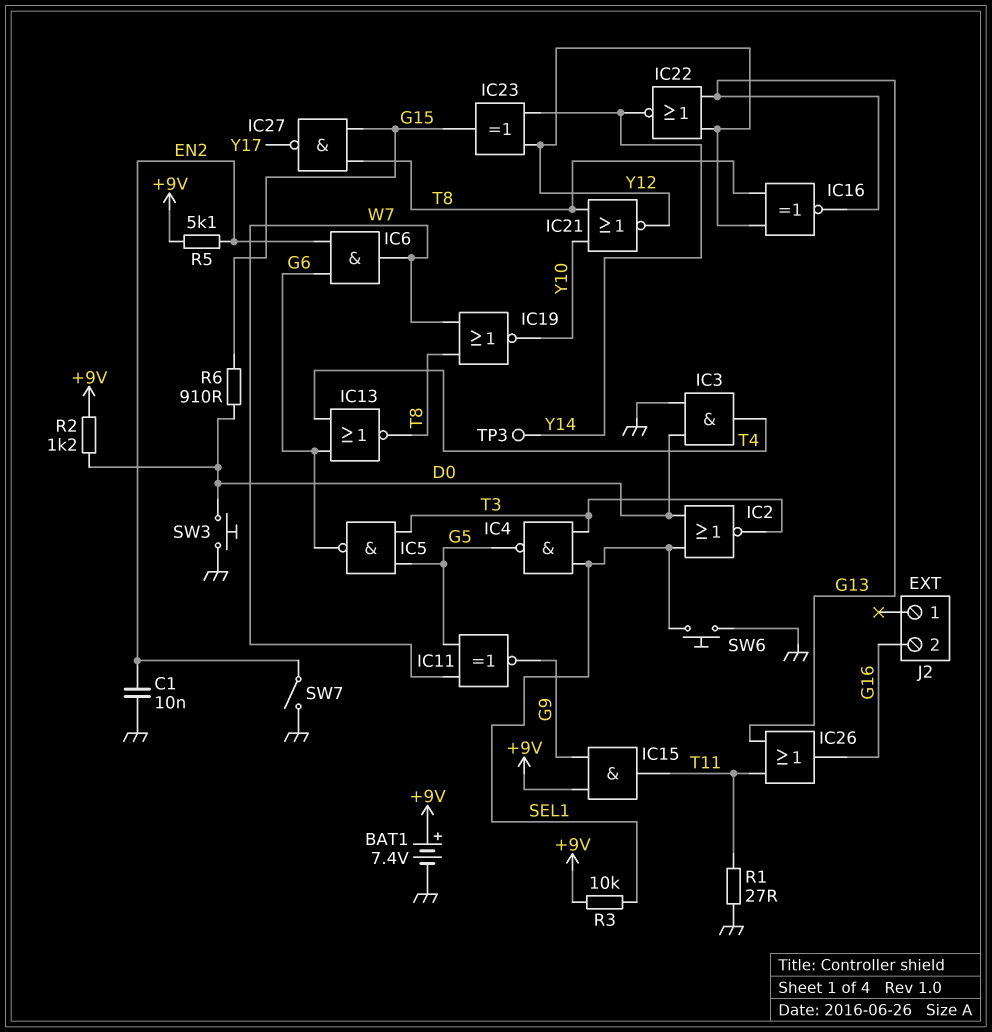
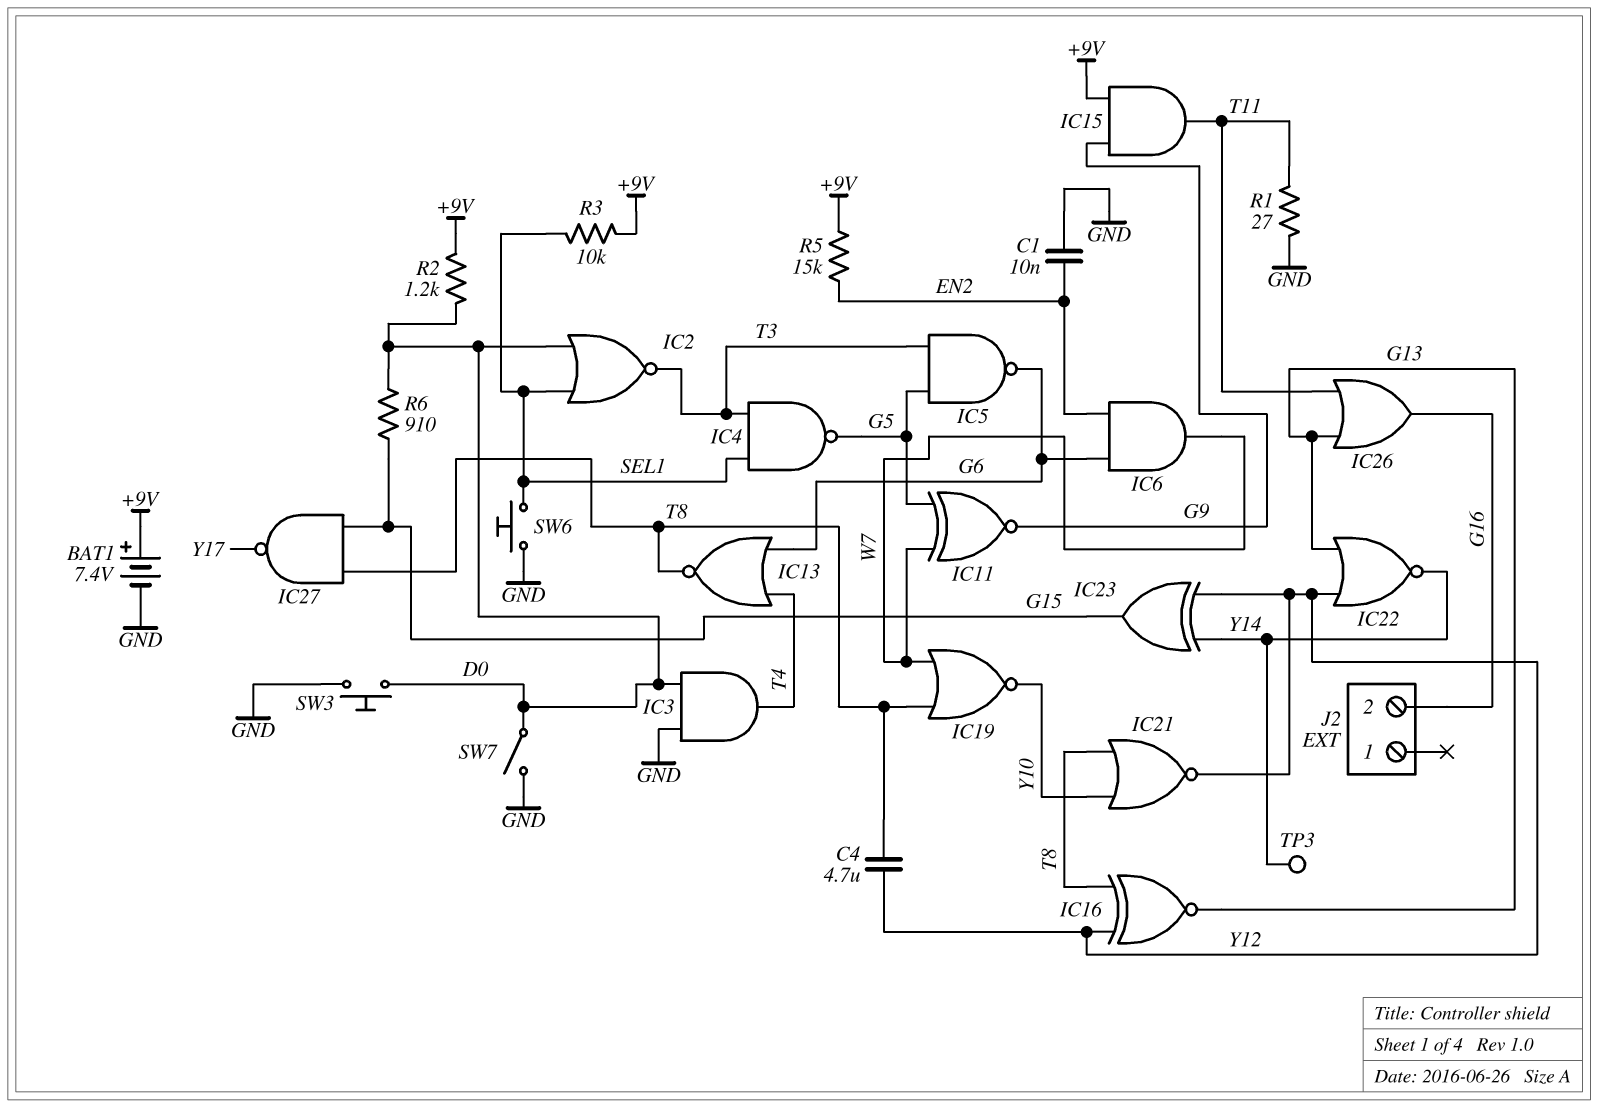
C4: none -> 4.7uF (T8, Y12)
R5: 5.1k (+9V, EN2) -> 15k (+9V, EN2)
SW7: switch (EN2, GND) -> switch (D0, GND)

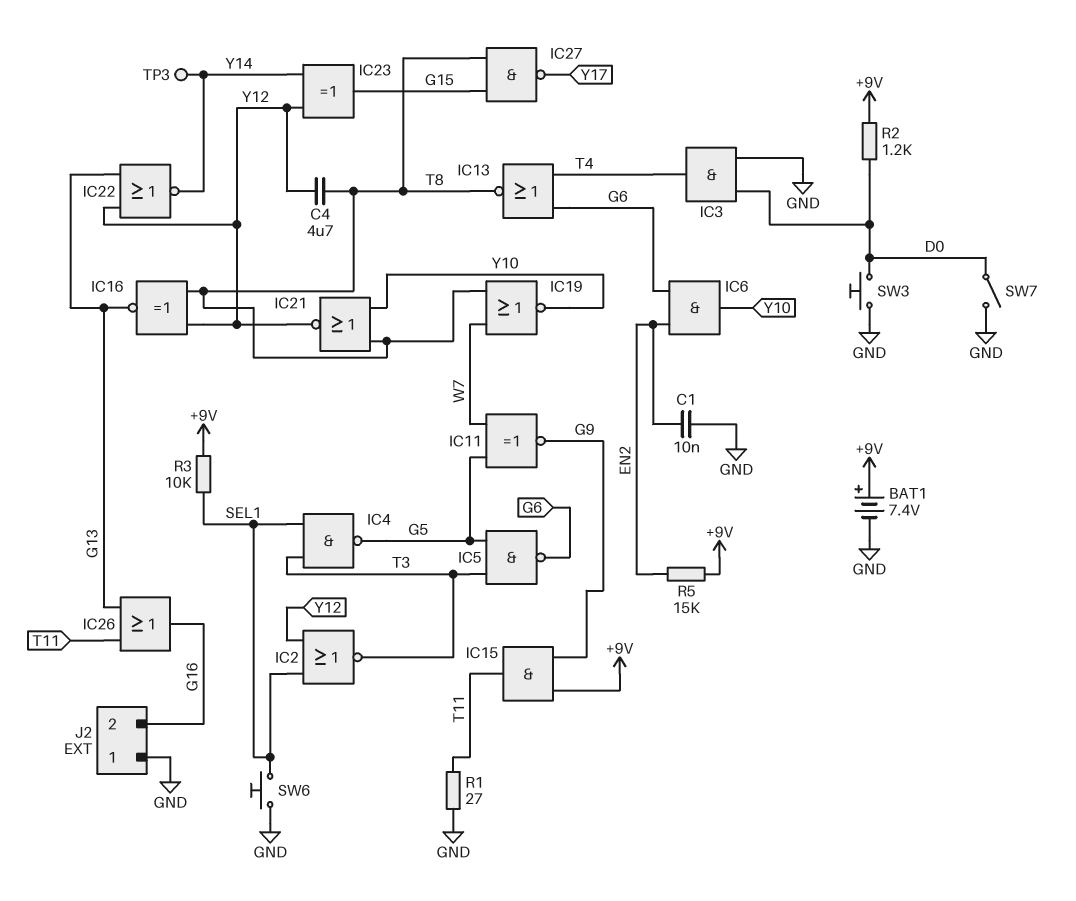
IC2: NOR (in D0, in SEL1, out T3) -> NOR (in SEL1, in Y12, out T3)
IC6: AND (in EN2, in G6, out W7) -> AND (in EN2, in G6, out Y10)
J2 pin 1: none -> GND
R6: 910 (D0, G15) -> none

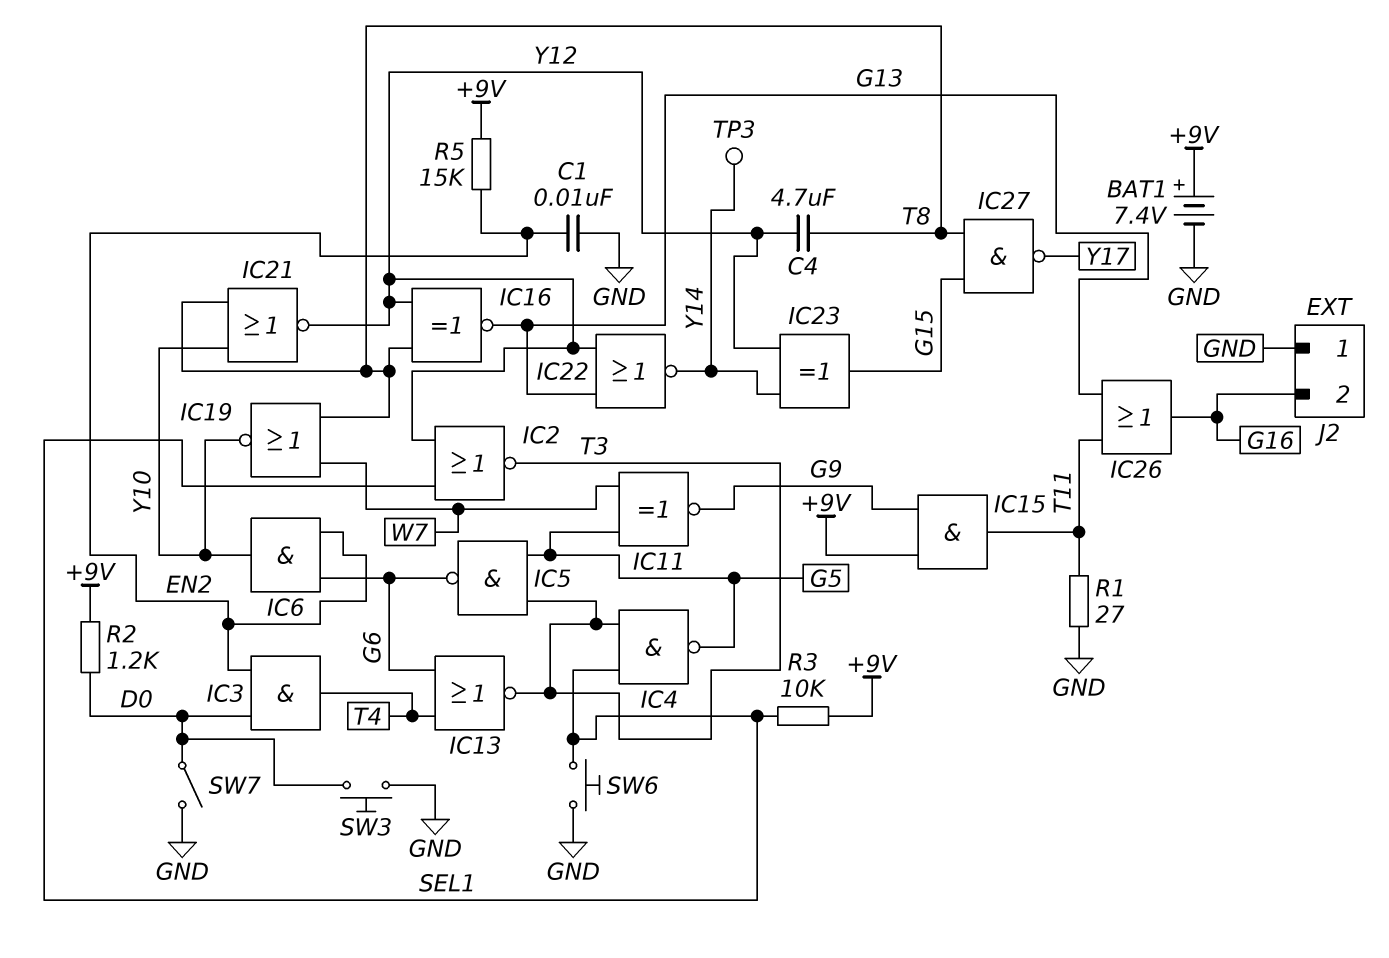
IC3: AND (in D0, in GND, out T4) -> AND (in D0, in EN2, out T4)
IC13: NOR (in G6, in T4, out T8) -> NOR (in G6, in T4, out T3)

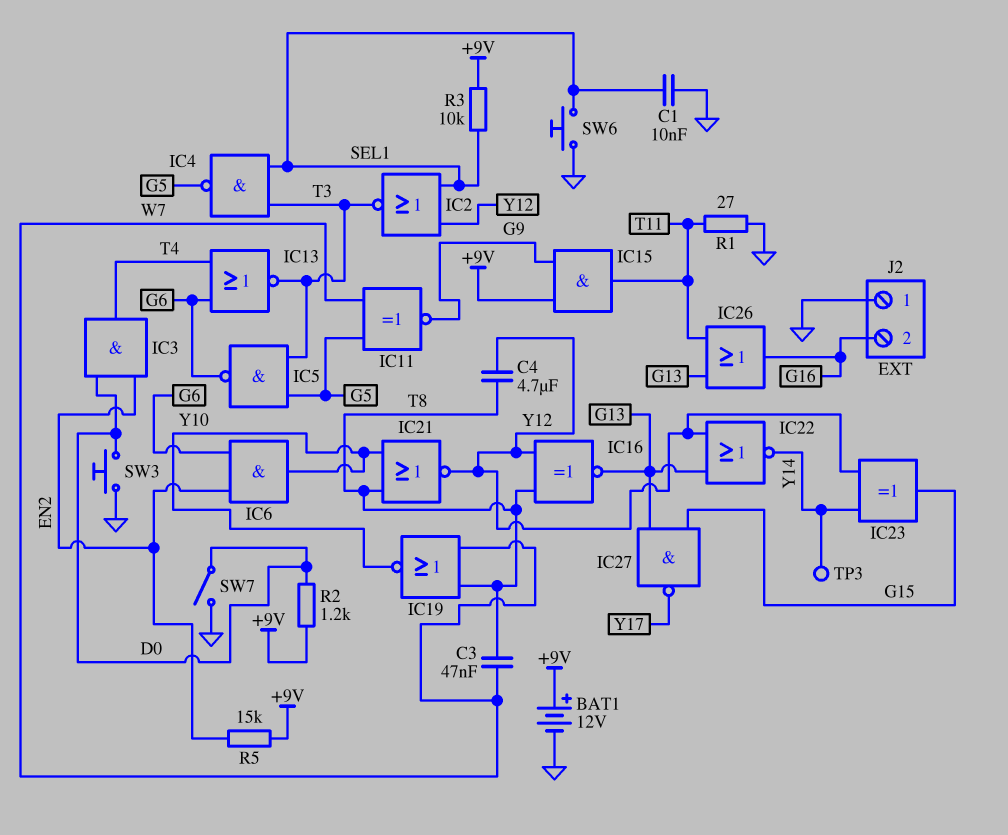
BAT1: 7.4V (plus +9V, minus GND) -> 12V (plus +9V, minus GND)
C1: 10nF (EN2, GND) -> 10nF (GND, SEL1)
C3: none -> 47nF (T8, W7)
IC27: NAND (in G15, in T8, out Y17) -> NAND (in G13, in G15, out Y17)

